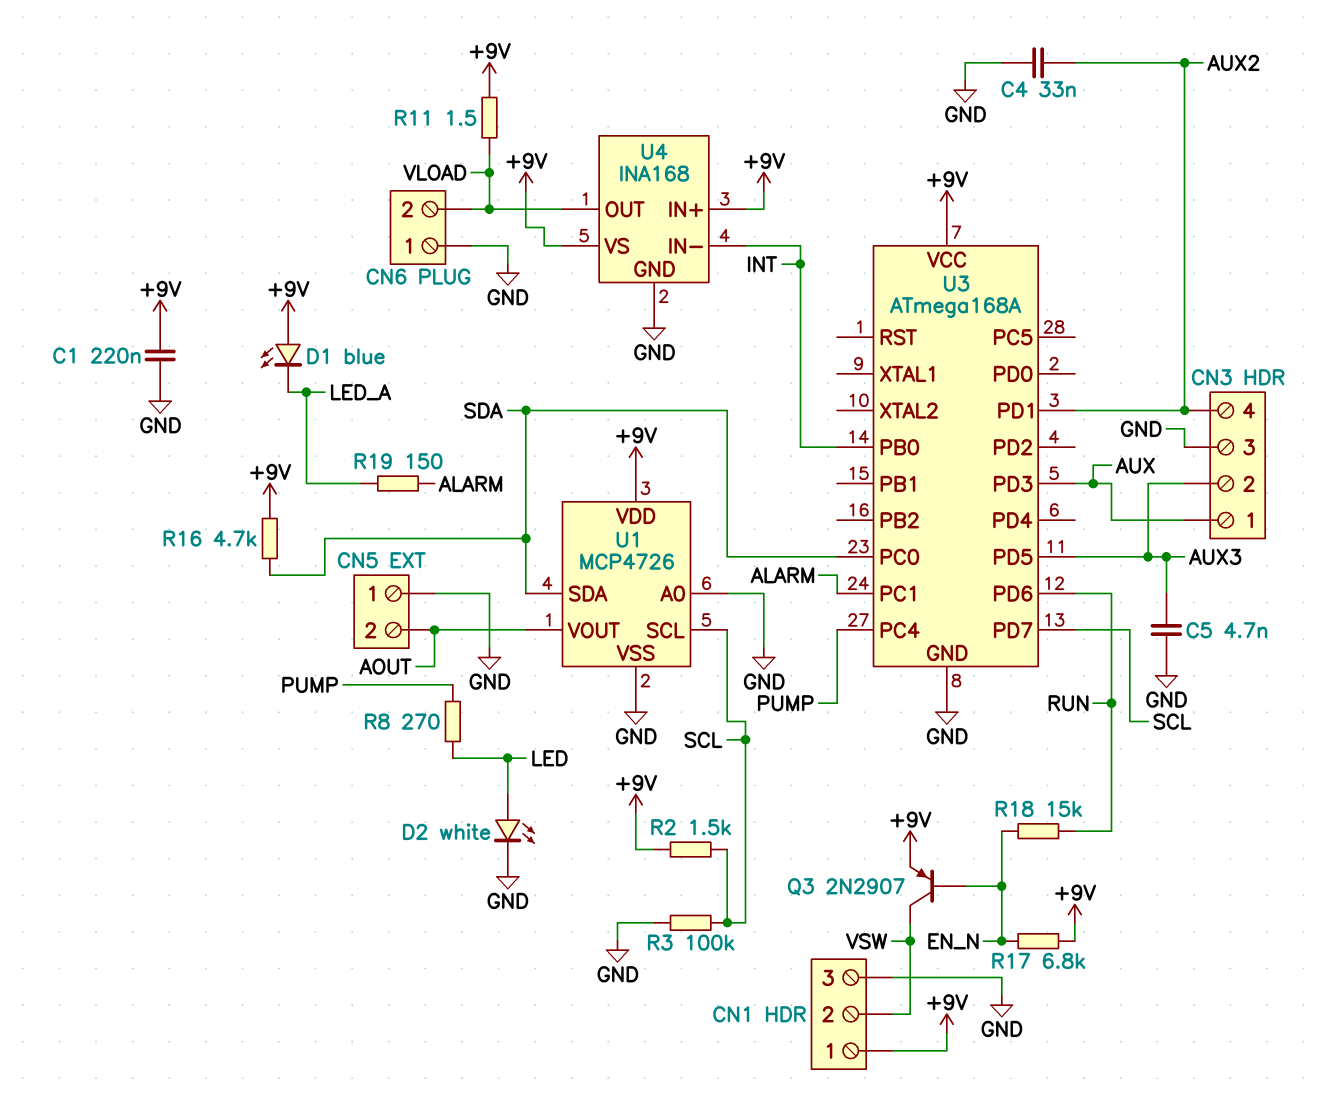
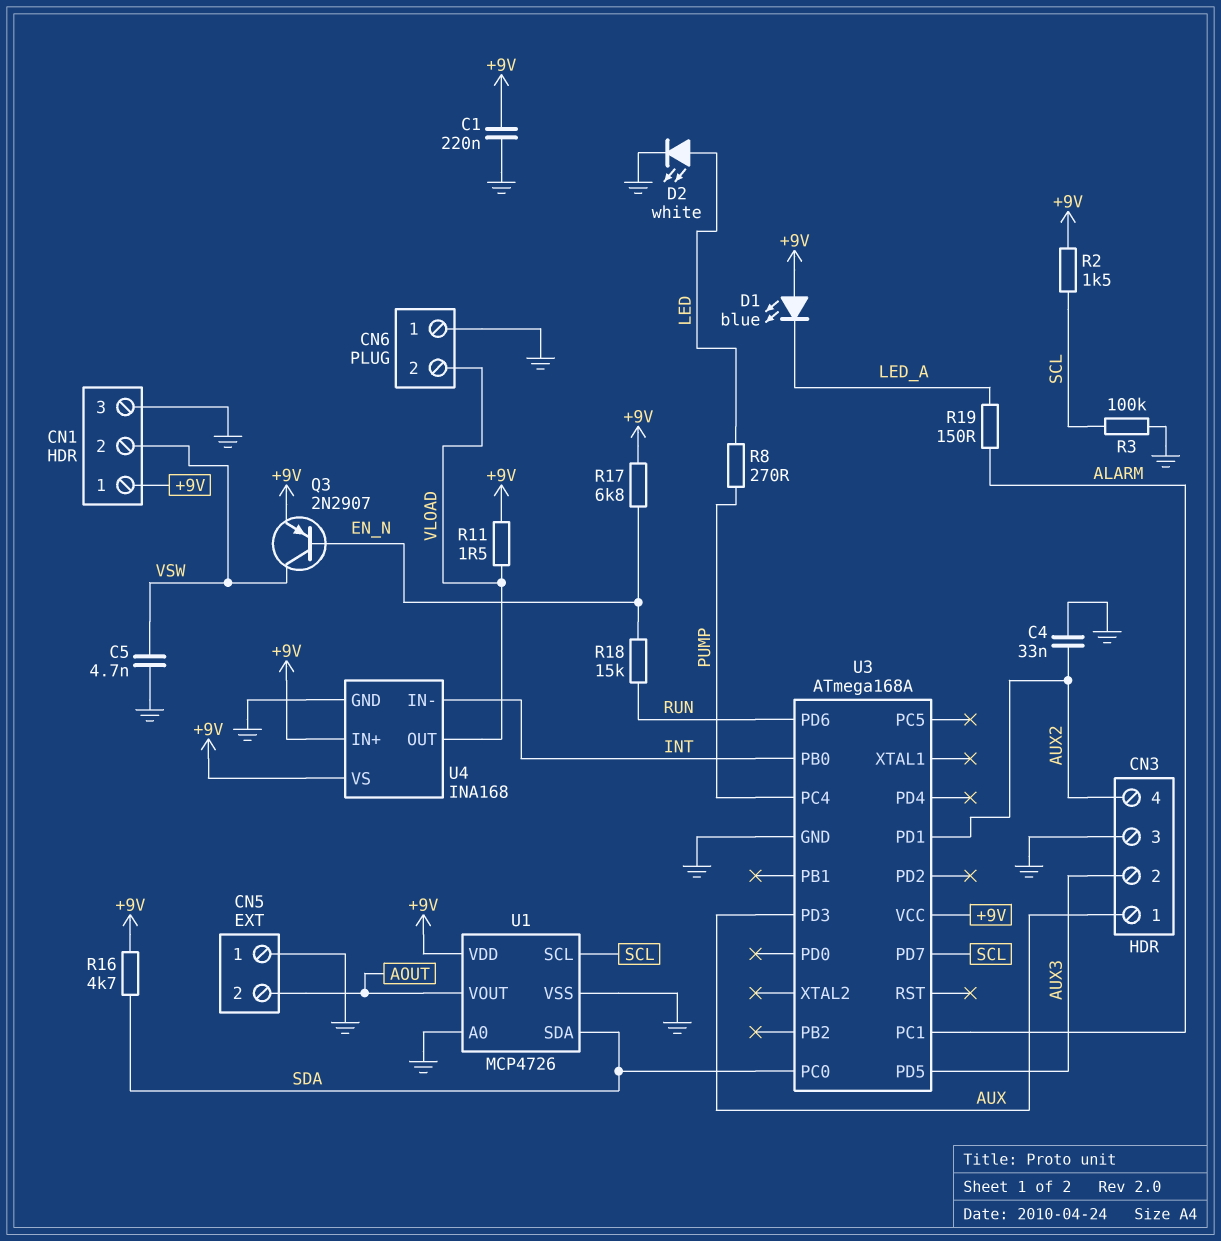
C5: 4.7nF (AUX3, GND) -> 4.7nF (GND, VSW)

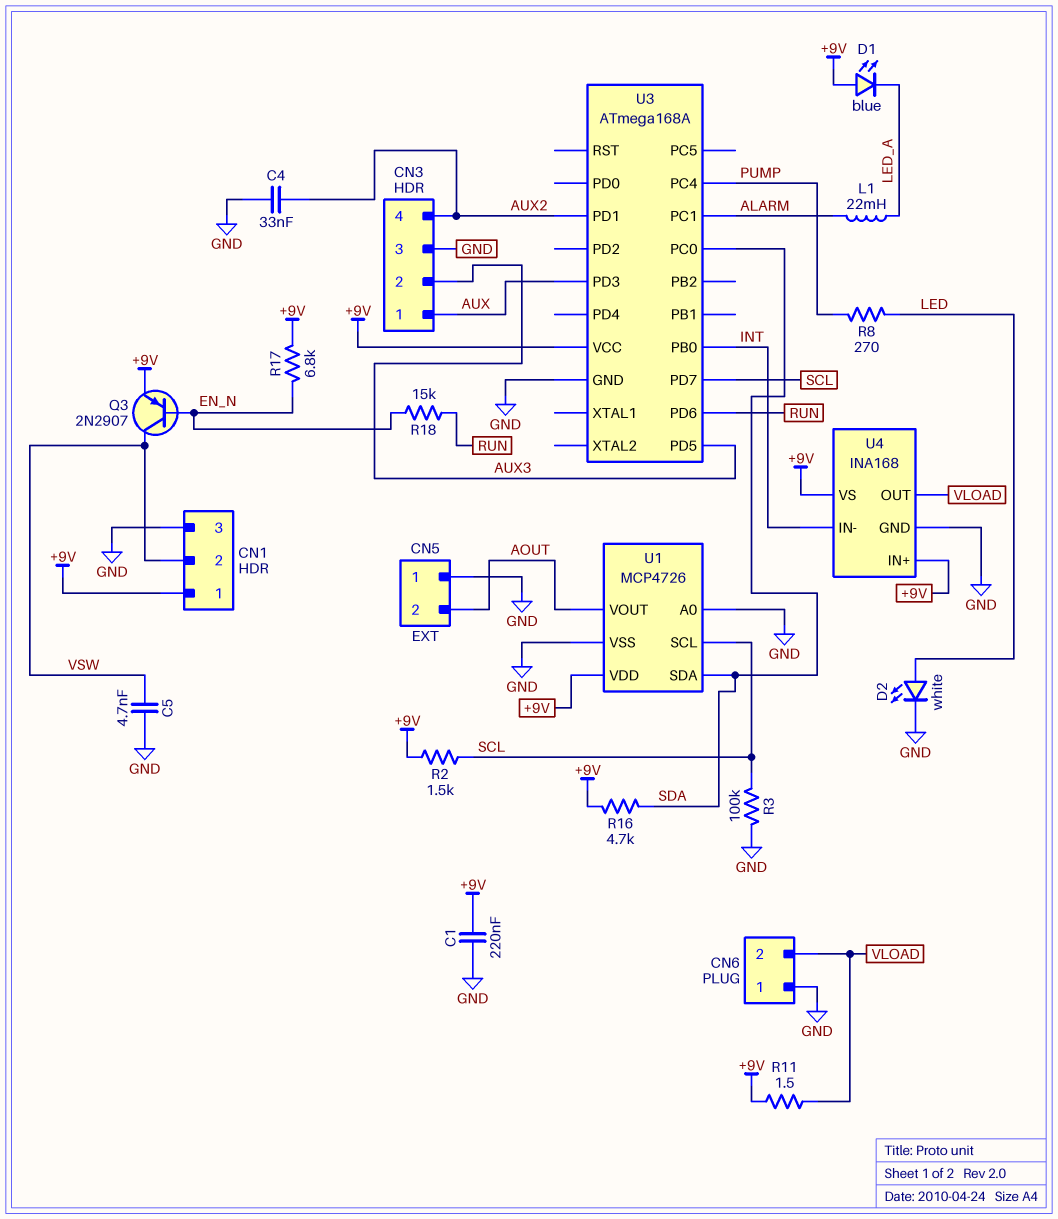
L1: none -> 22mH (ALARM, LED_A)
R19: 150 (ALARM, LED_A) -> none

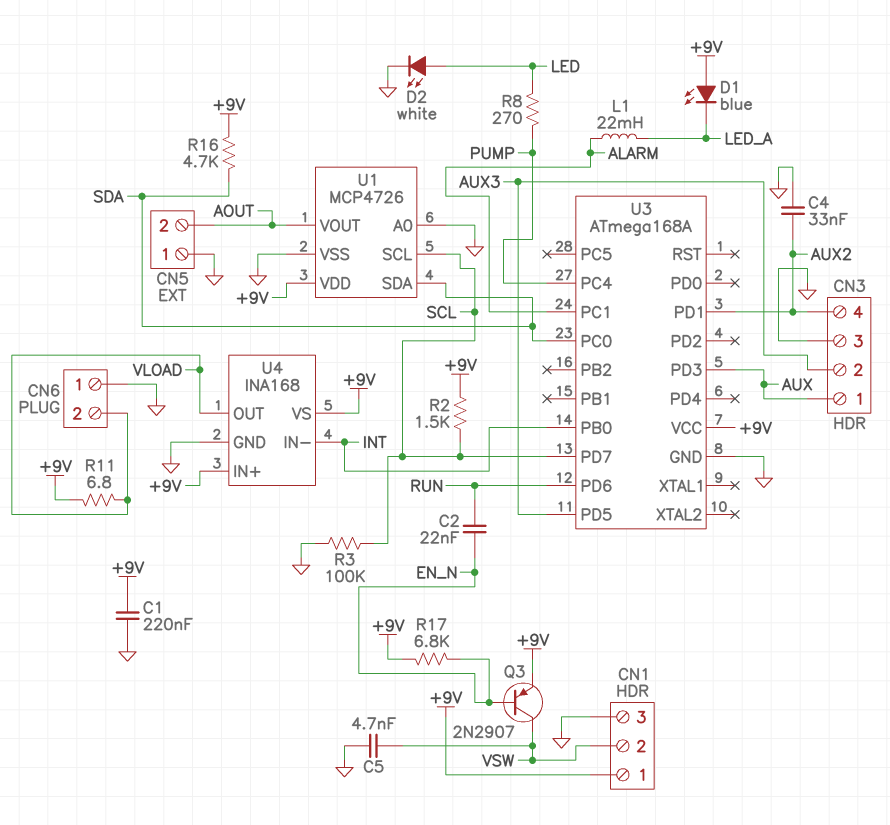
C2: none -> 22nF (EN_N, RUN)
R11: 1.5 (+9V, VLOAD) -> 6.8 (+9V, VLOAD)
R18: 15k (EN_N, RUN) -> none

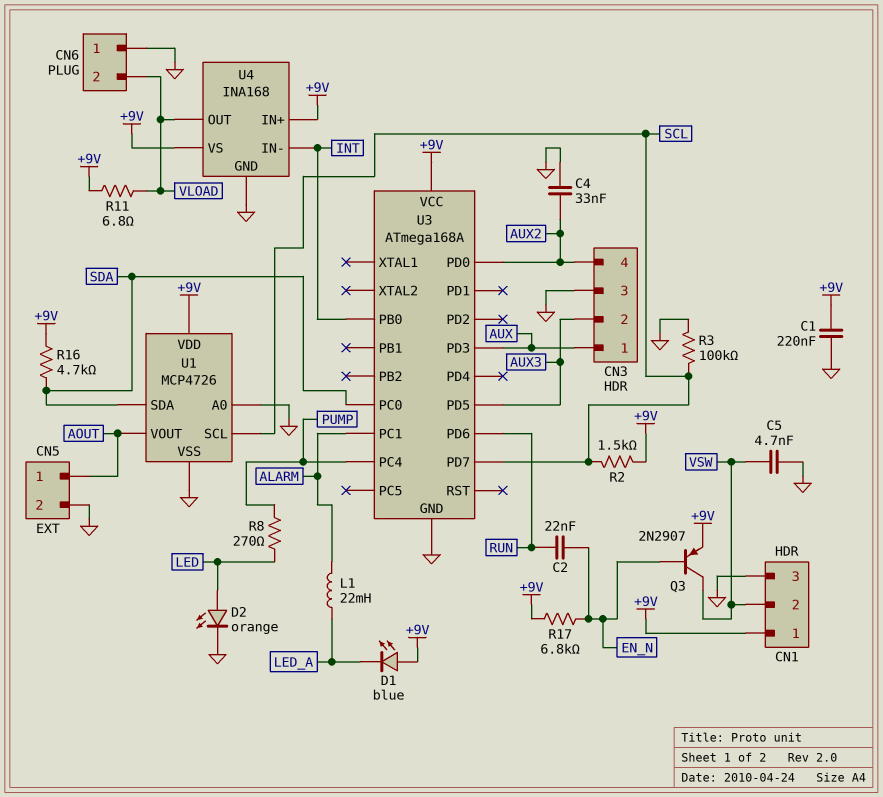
CN5 pin 1: GND -> AOUT
CN5 pin 2: AOUT -> GND
D2: LED white (A LED, K GND) -> LED orange (A LED, K GND)
U3 pin PD0: none -> AUX2
U3 pin PD1: AUX2 -> none

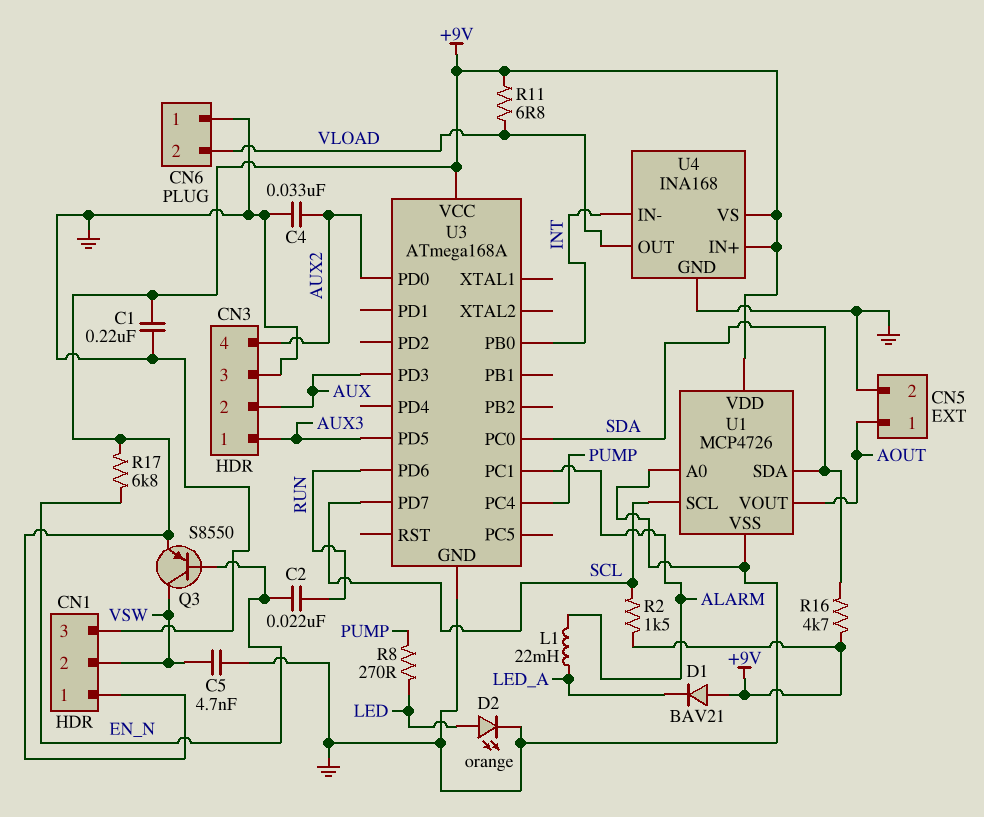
CN3 pin 1: AUX -> AUX3
CN3 pin 2: AUX3 -> AUX
D1: LED blue (A +9V, K LED_A) -> diode BAV21 (A +9V, K LED_A)
Q3: PNP 2N2907 (B EN_N, C VSW, E +9V) -> PNP S8550 (B EN_N, C VSW, E +9V)
R3: 100k (GND, SCL) -> none

